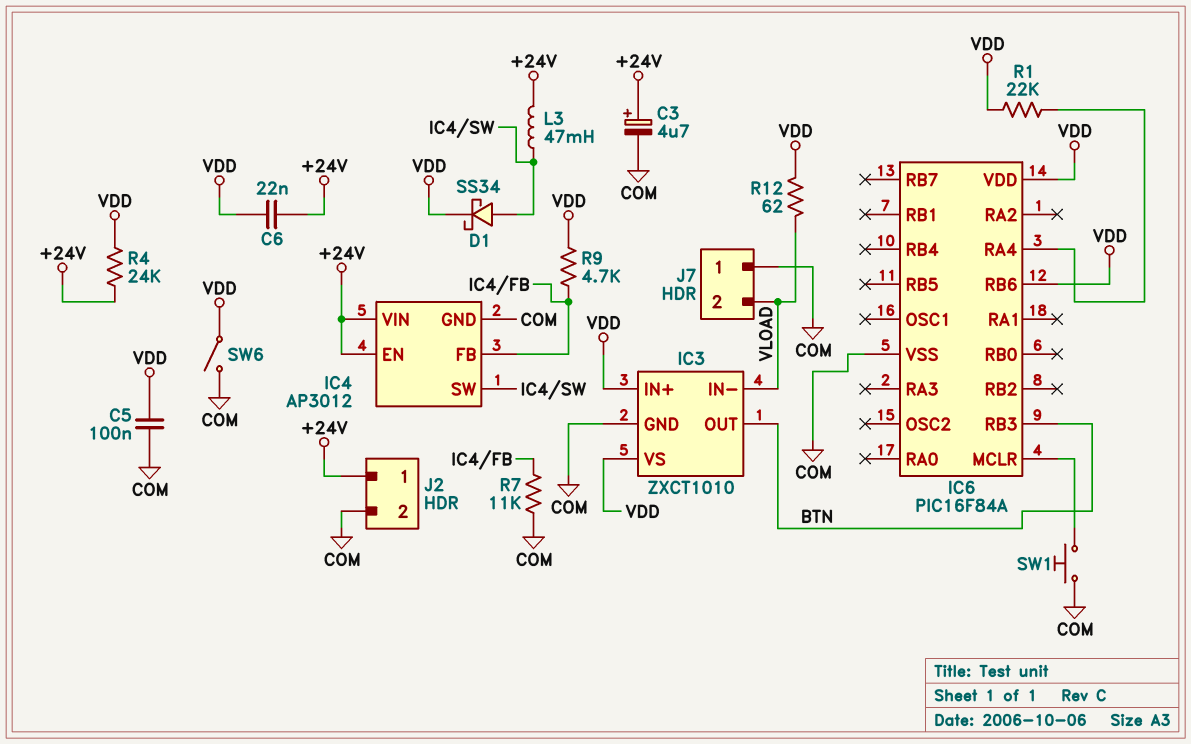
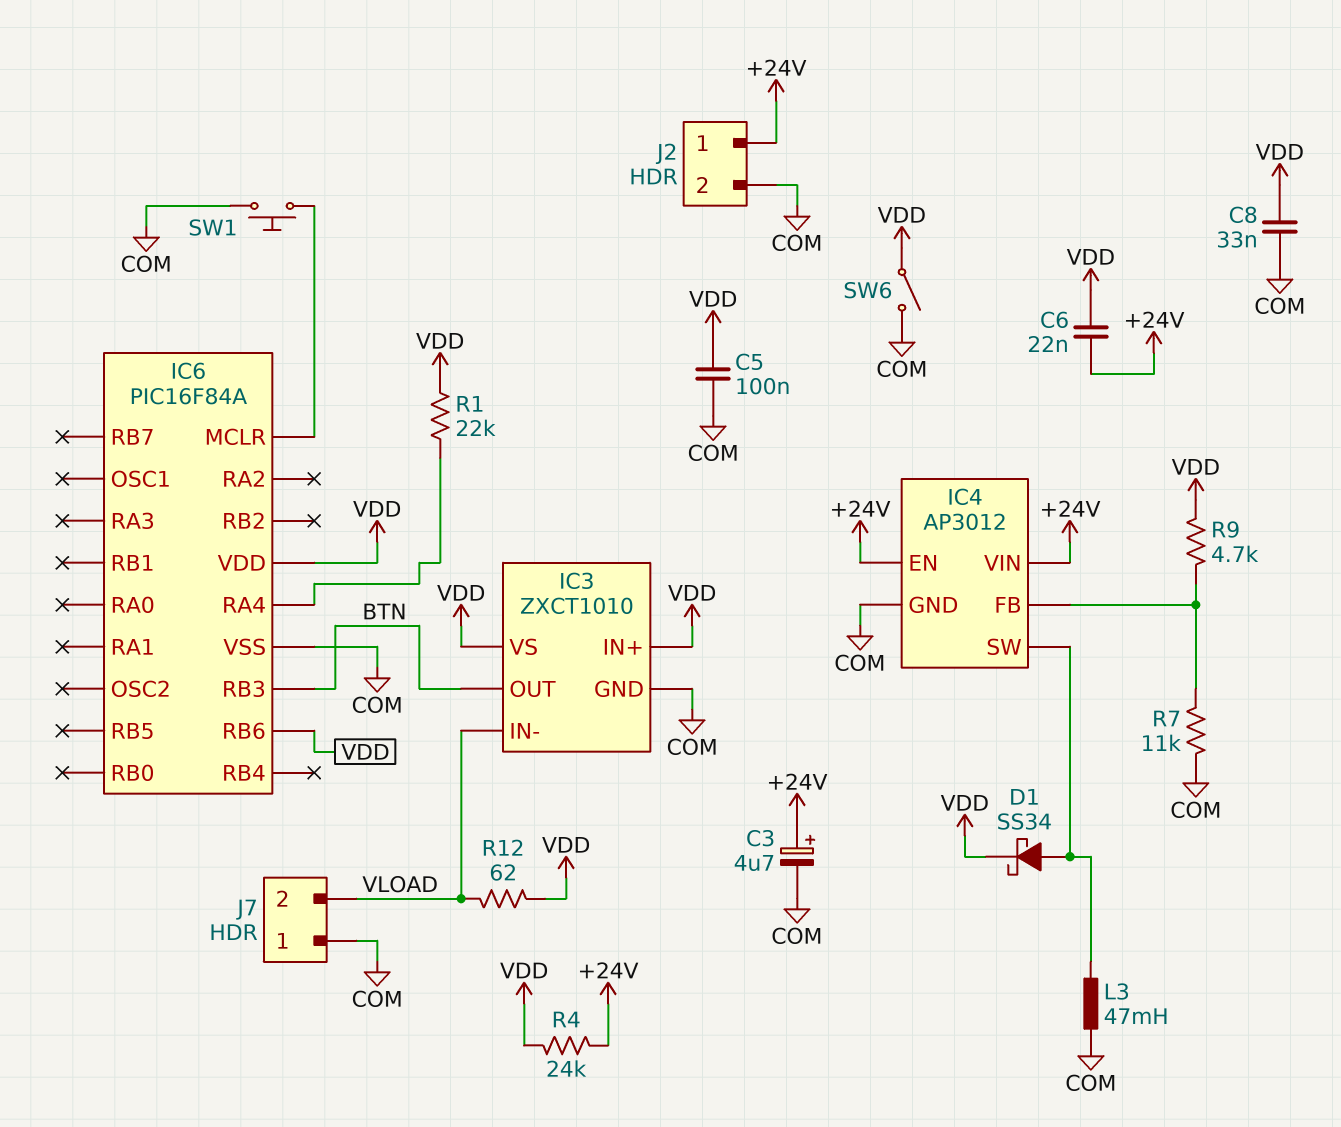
C8: none -> 33nF (COM, VDD)
L3: 47mH (+24V, IC4/SW) -> 47mH (COM, IC4/SW)

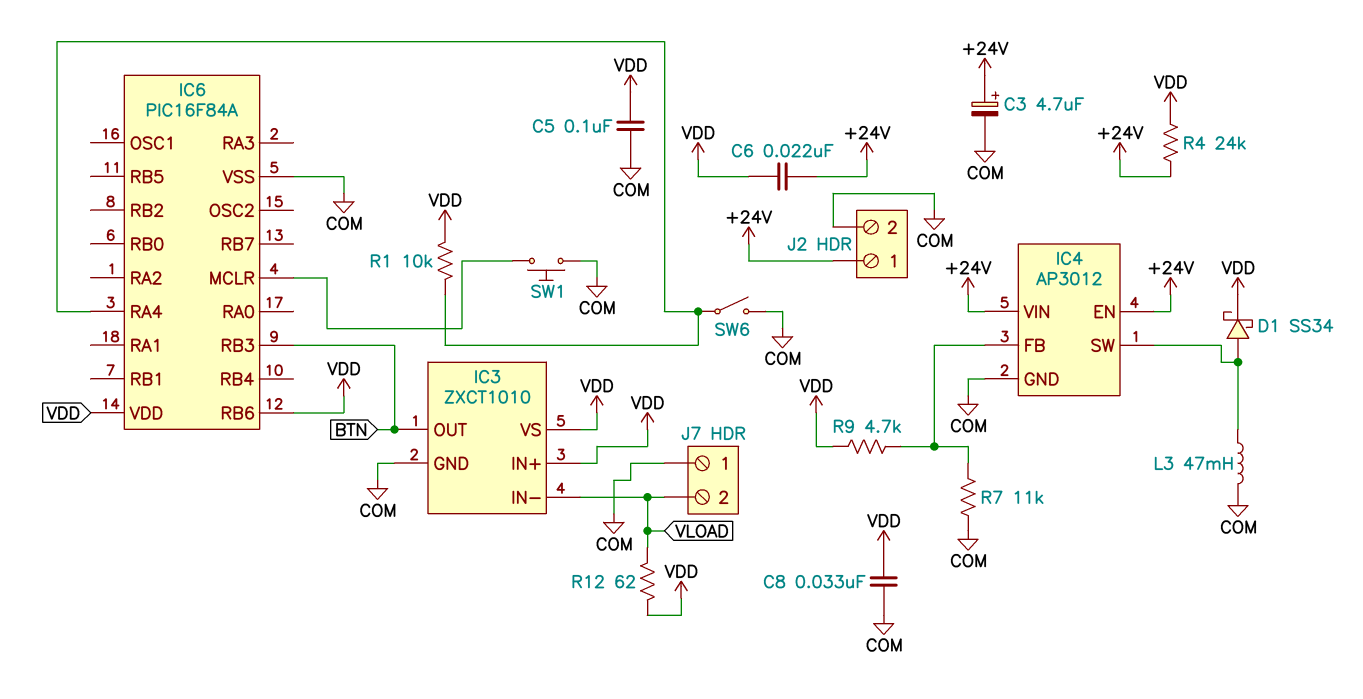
R1: 22k (IC6/RA4, VDD) -> 10k (IC6/RA4, VDD)
SW6: switch (COM, VDD) -> switch (COM, IC6/RA4)

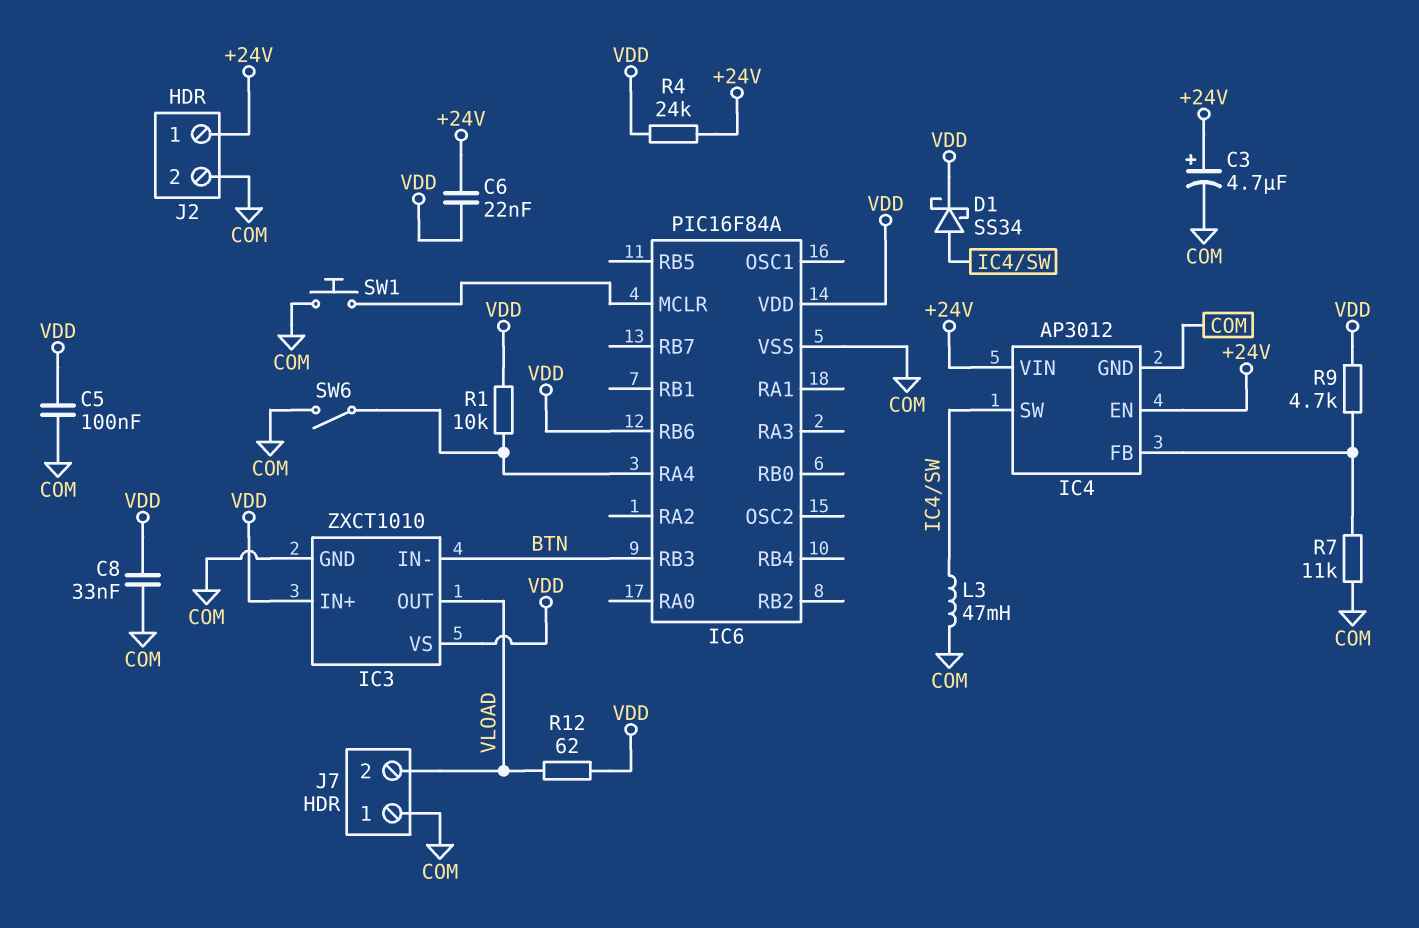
IC3 pin IN-: VLOAD -> BTN
IC3 pin OUT: BTN -> VLOAD

